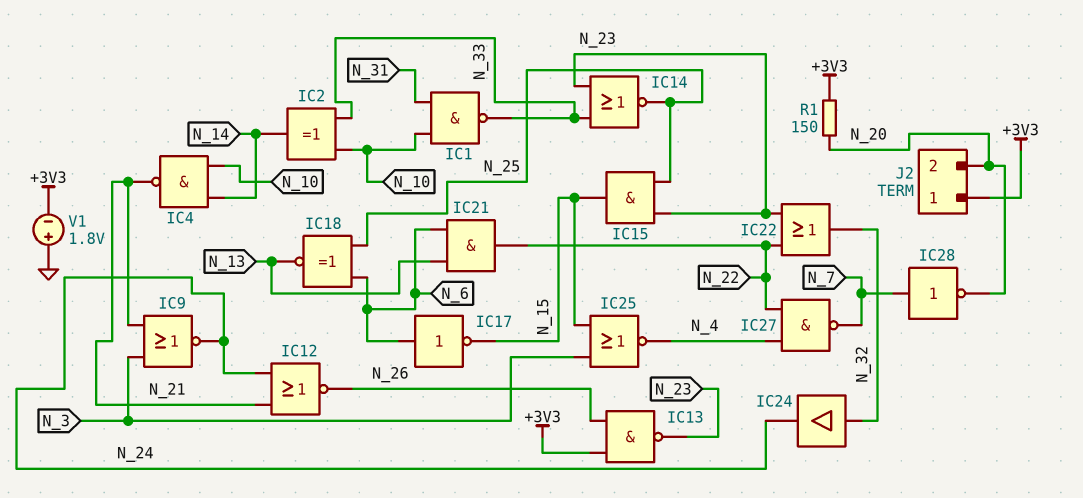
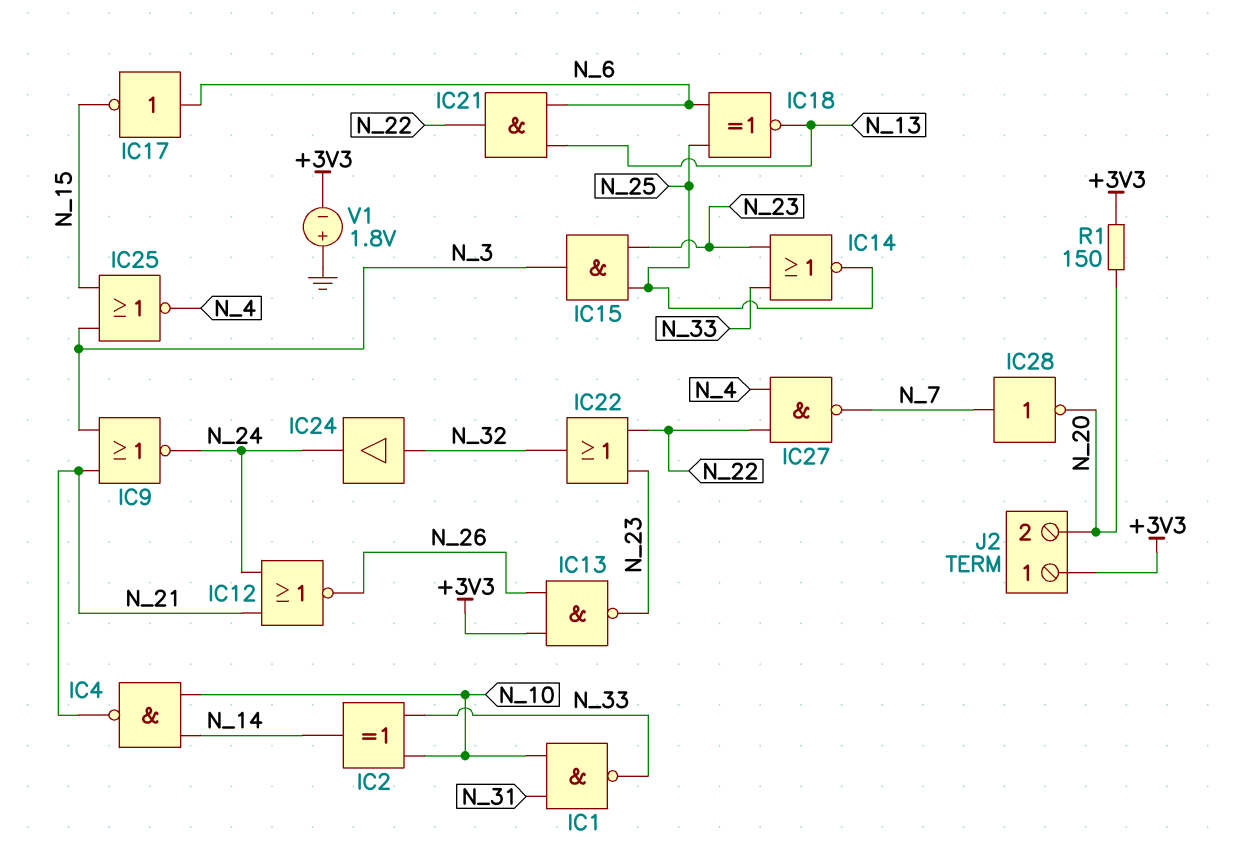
IC15: AND (in N_23, in N_25, out N_15) -> AND (in N_23, in N_25, out N_3)

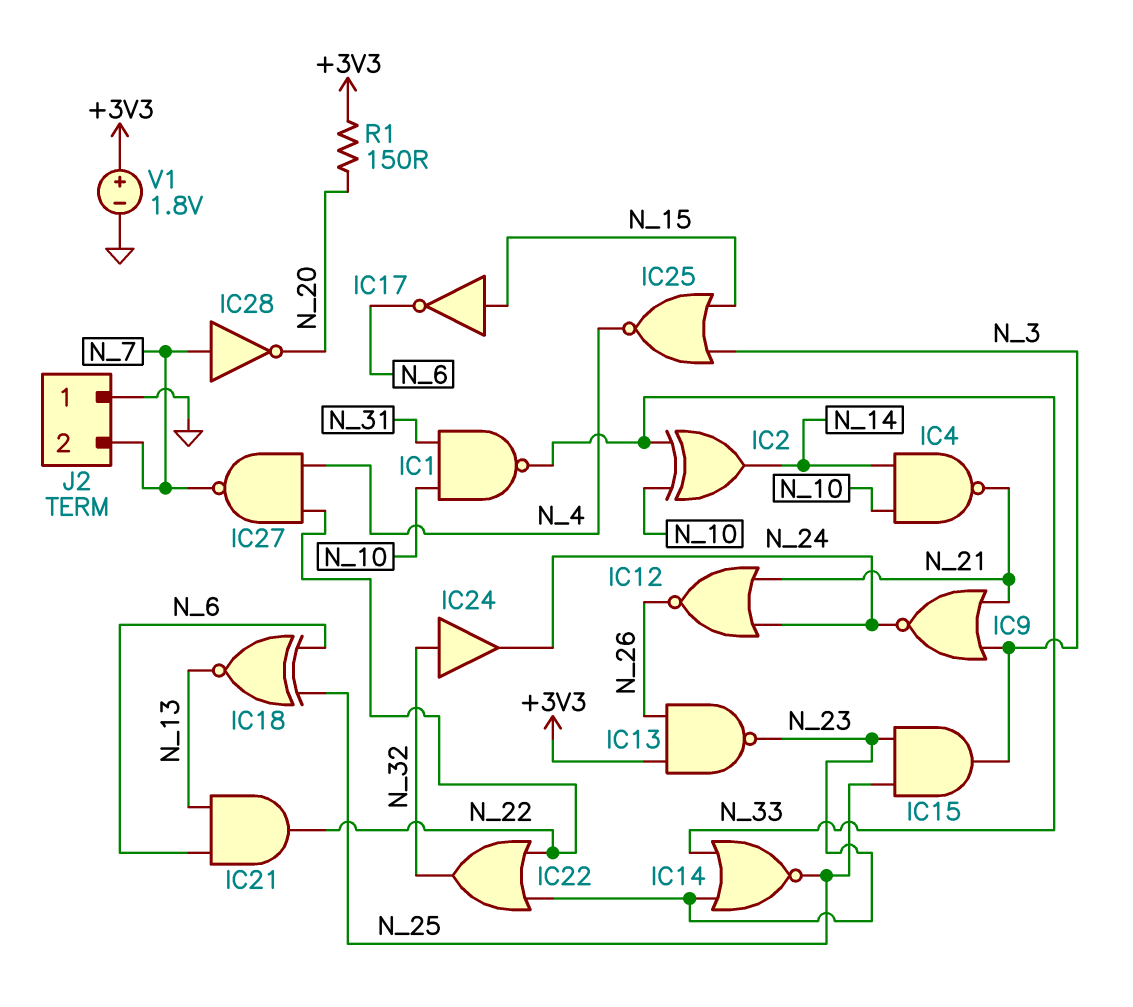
IC17: NOT (in N_6, out N_15) -> NOT (in N_15, out N_6)
J2 pin 1: +3V3 -> GND
J2 pin 2: N_20 -> N_7
V1: 1.8V (plus GND, minus +3V3) -> 1.8V (plus +3V3, minus GND)

